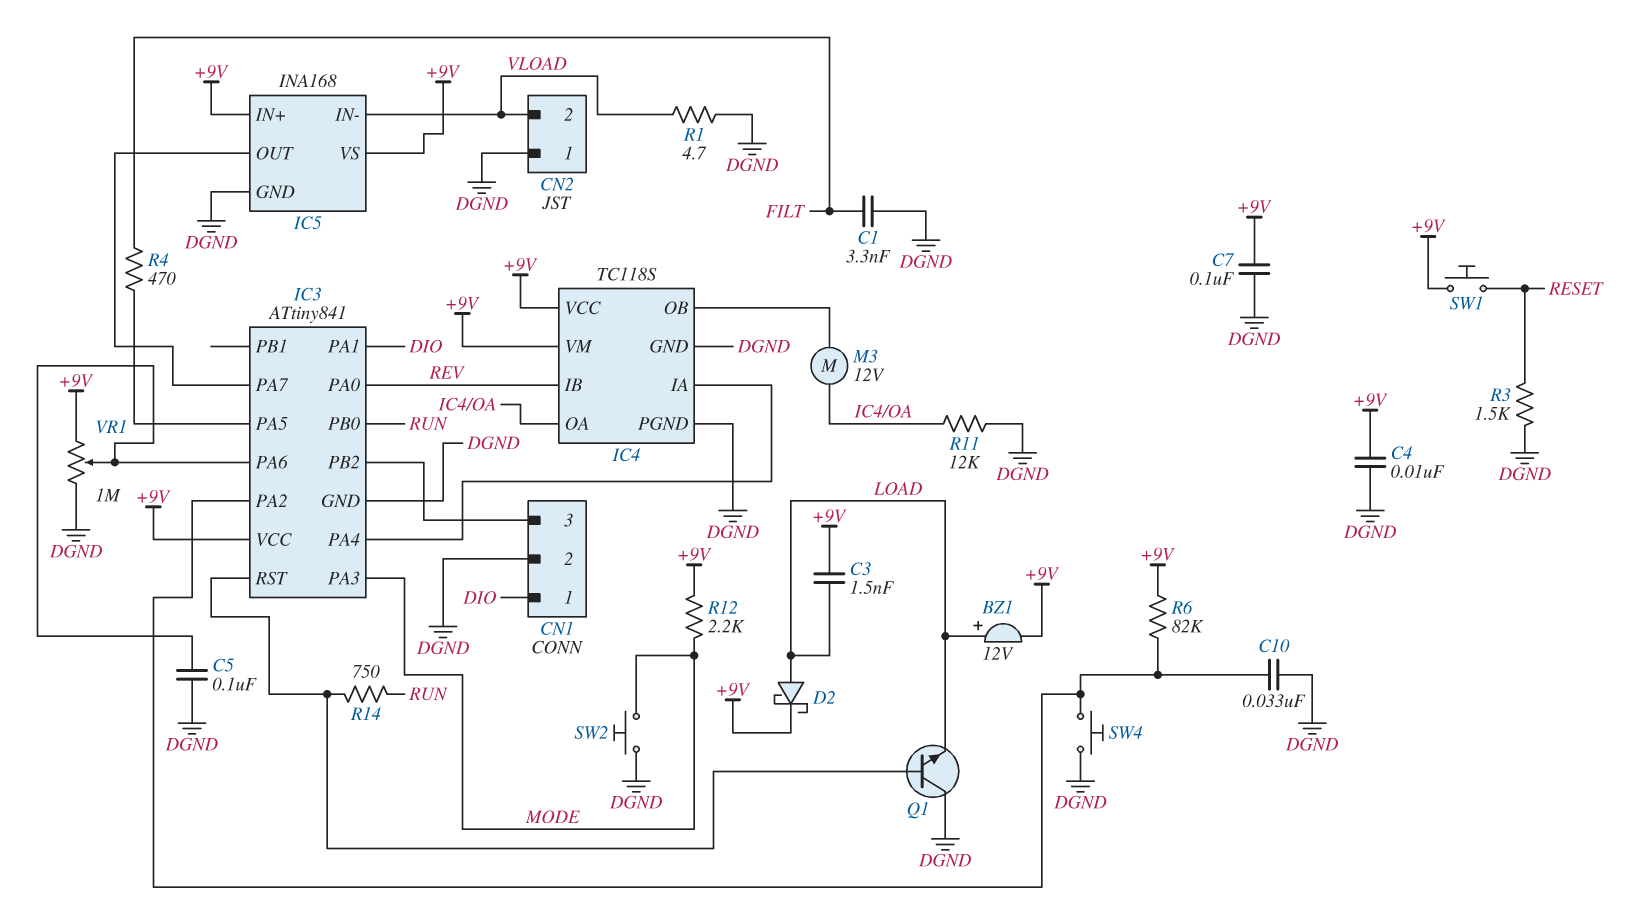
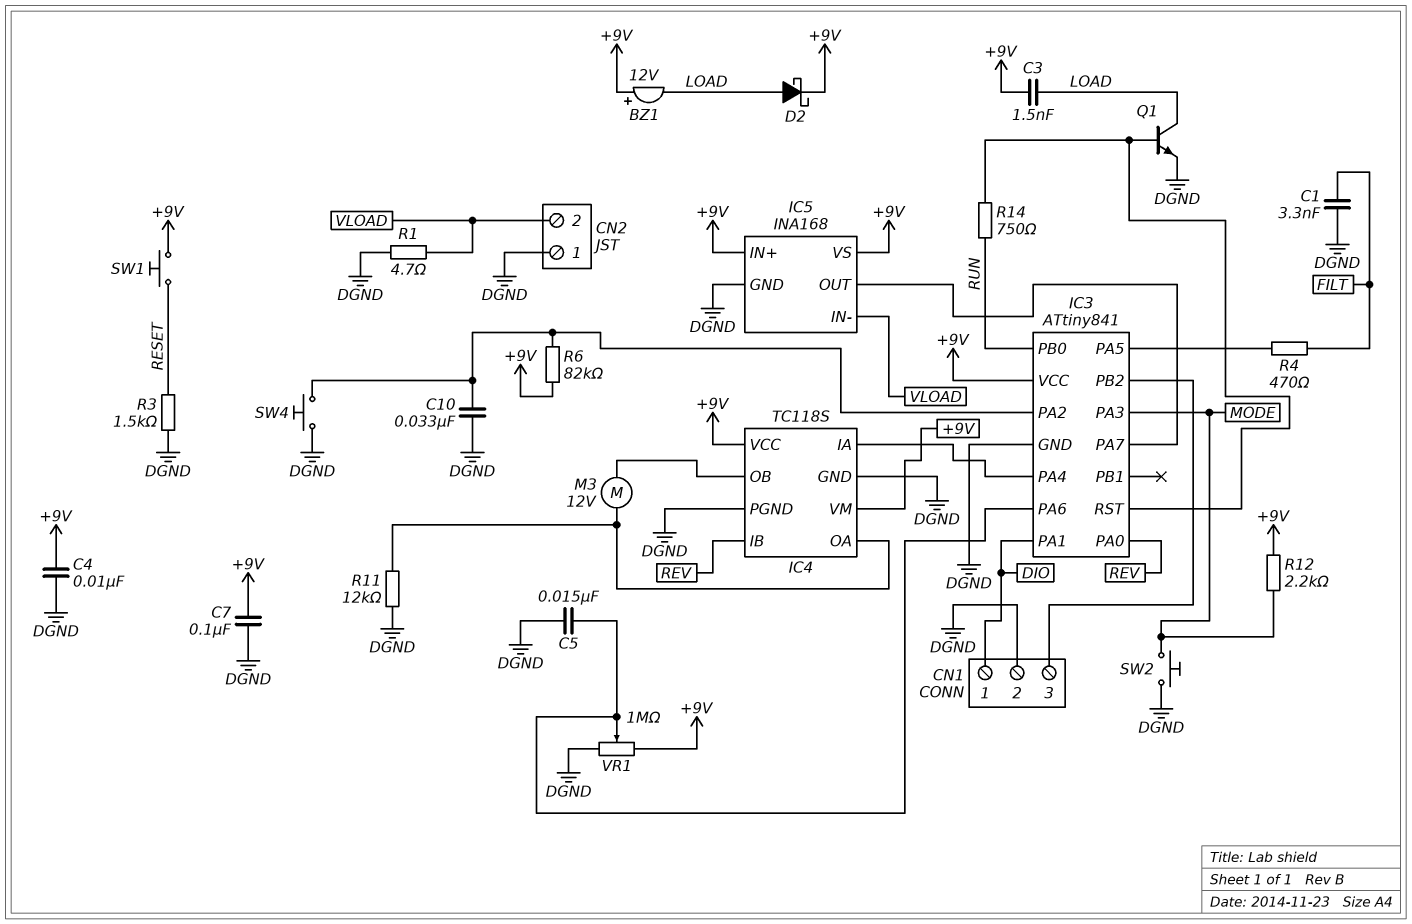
BZ1: buzzer 12V (plus LOAD, minus +9V) -> buzzer 12V (plus +9V, minus LOAD)
C5: 100nF (DGND, IC3/PA6) -> 15nF (DGND, IC3/PA6)
Q1: NPN (B IC3/RST, C DGND, E LOAD) -> NPN (B IC3/RST, C LOAD, E DGND)

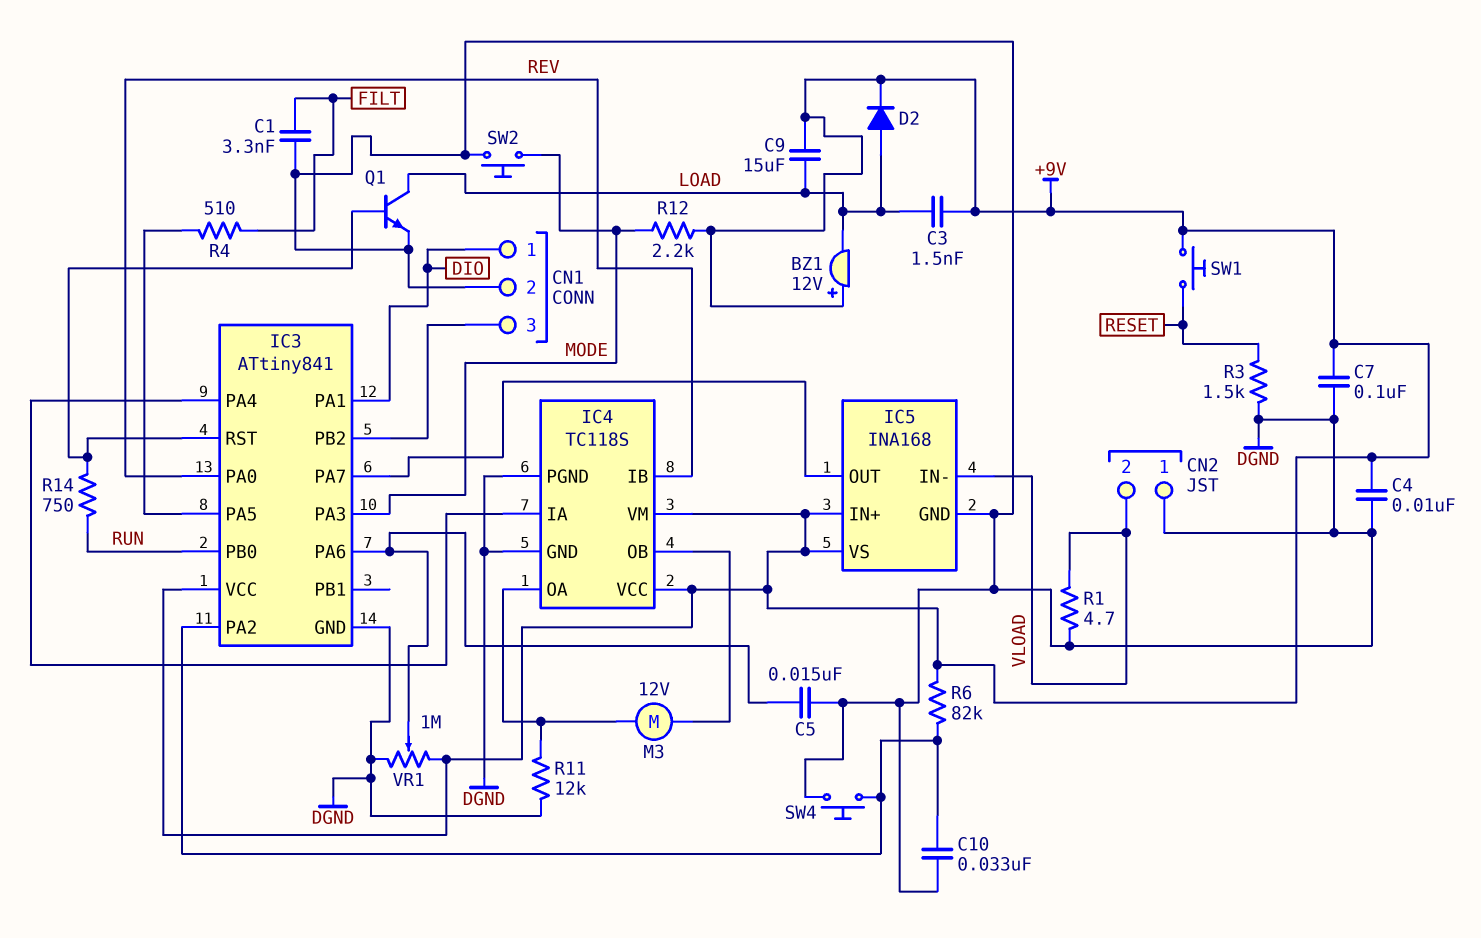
C9: none -> 15uF (+9V, LOAD)
D2: schottky (A LOAD, K +9V) -> diode (A LOAD, K +9V)
R4: 470 (FILT, IC3/PA5) -> 510 (FILT, IC3/PA5)

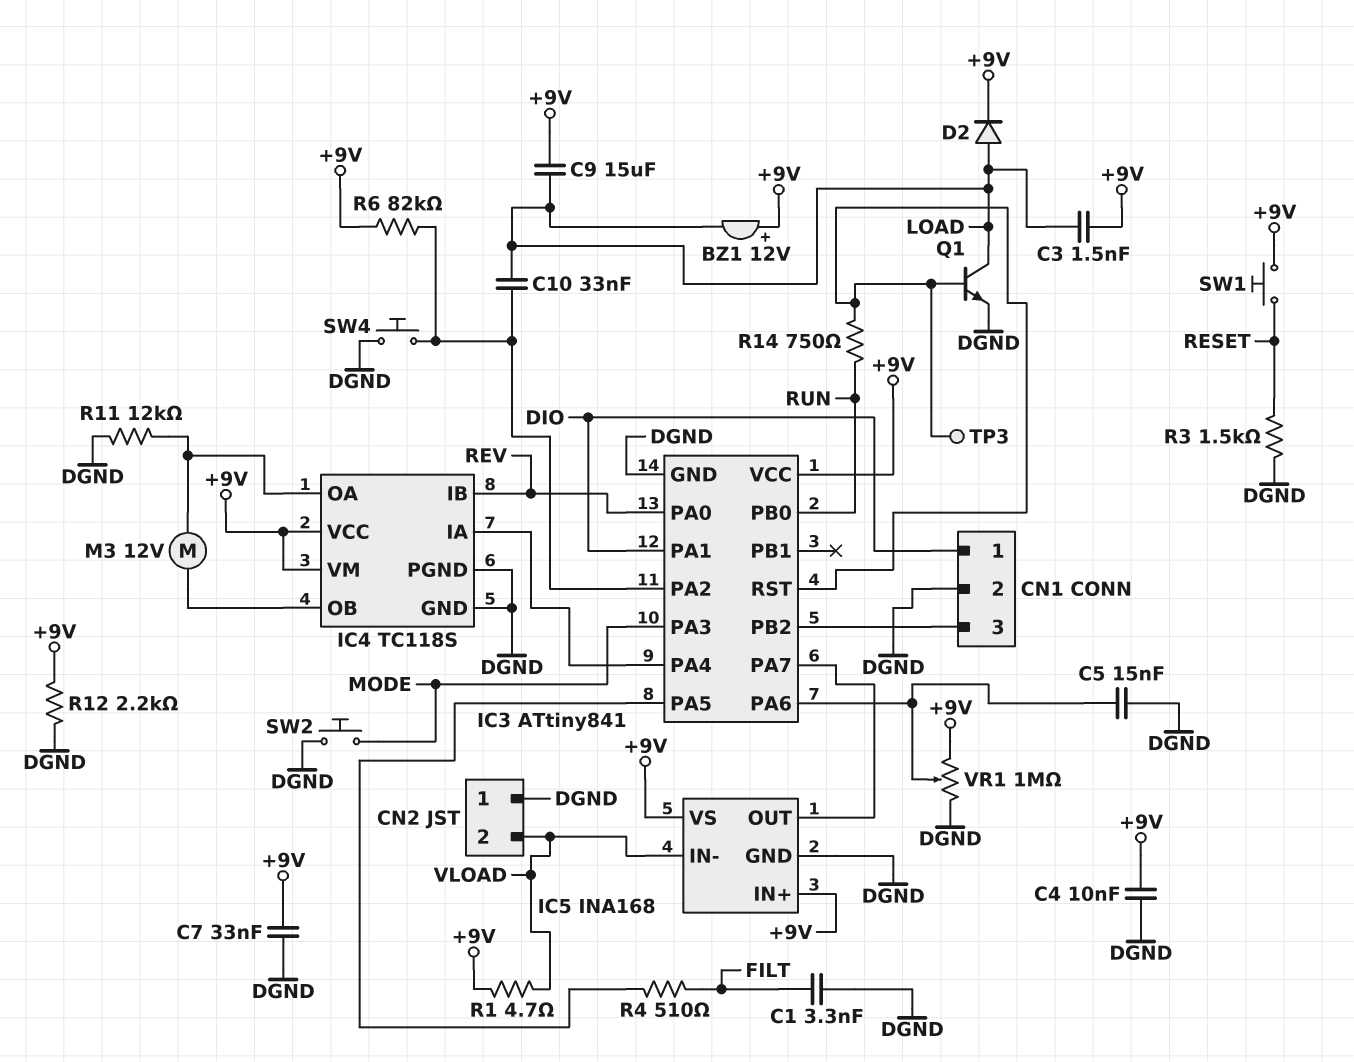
C7: 100nF (+9V, DGND) -> 33nF (+9V, DGND)
C10: 33nF (DGND, IC3/PA2) -> 33nF (IC3/PA2, LOAD)
R1: 4.7 (DGND, VLOAD) -> 4.7 (+9V, VLOAD)
R12: 2.2k (+9V, MODE) -> 2.2k (+9V, DGND)
TP3: none -> test point (IC3/RST)

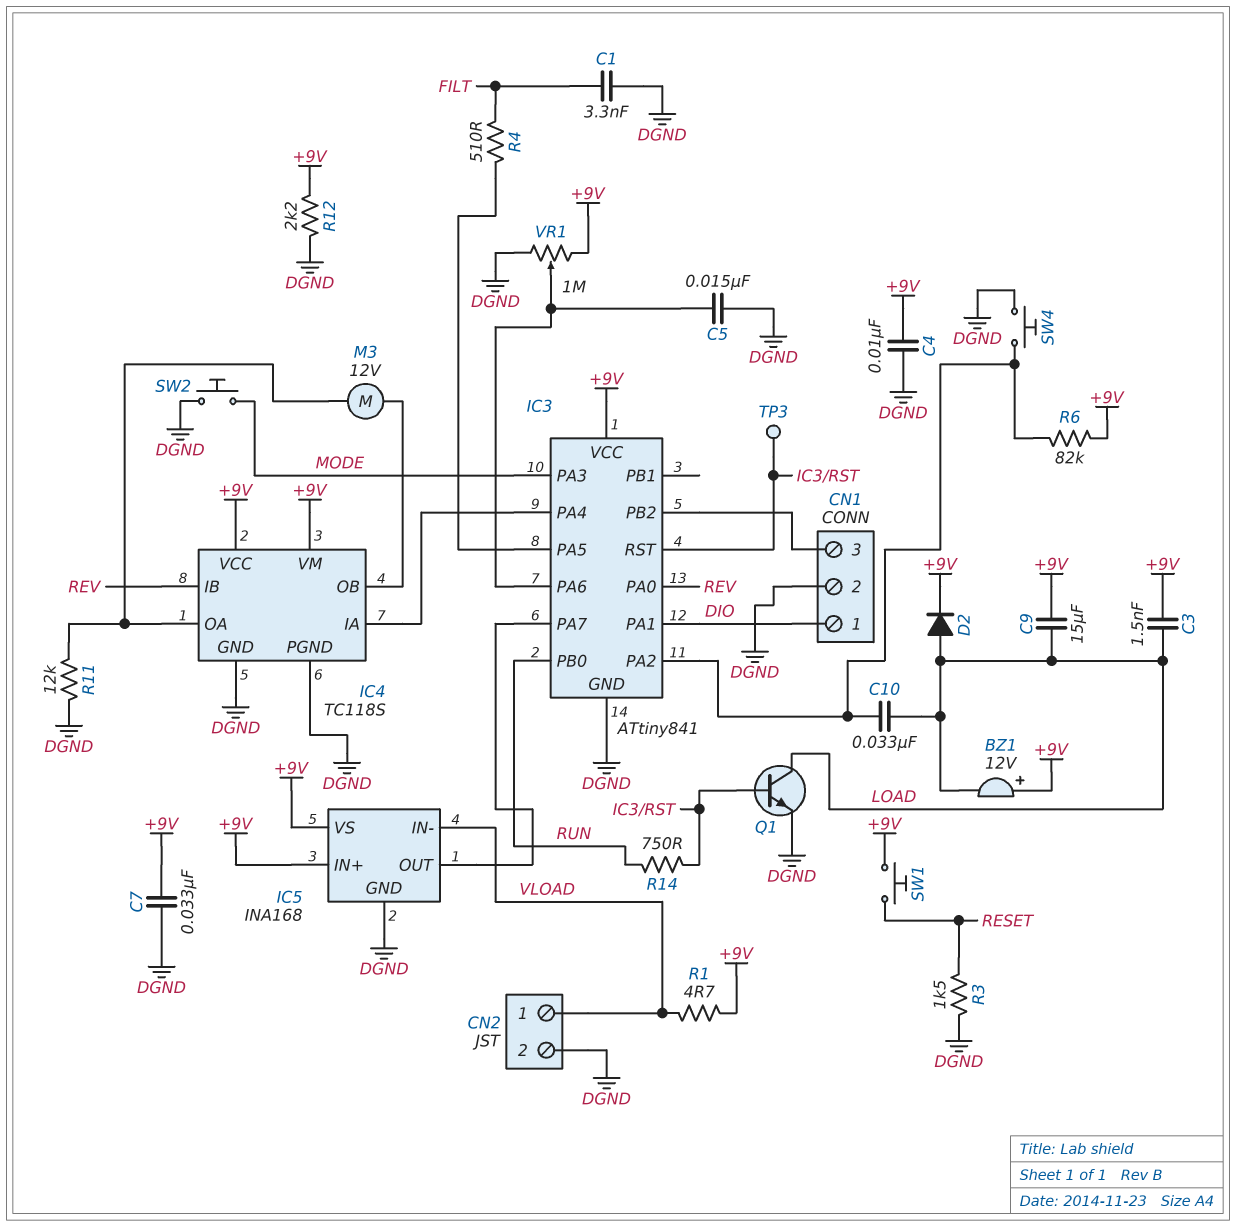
CN2 pin 1: DGND -> VLOAD
CN2 pin 2: VLOAD -> DGND

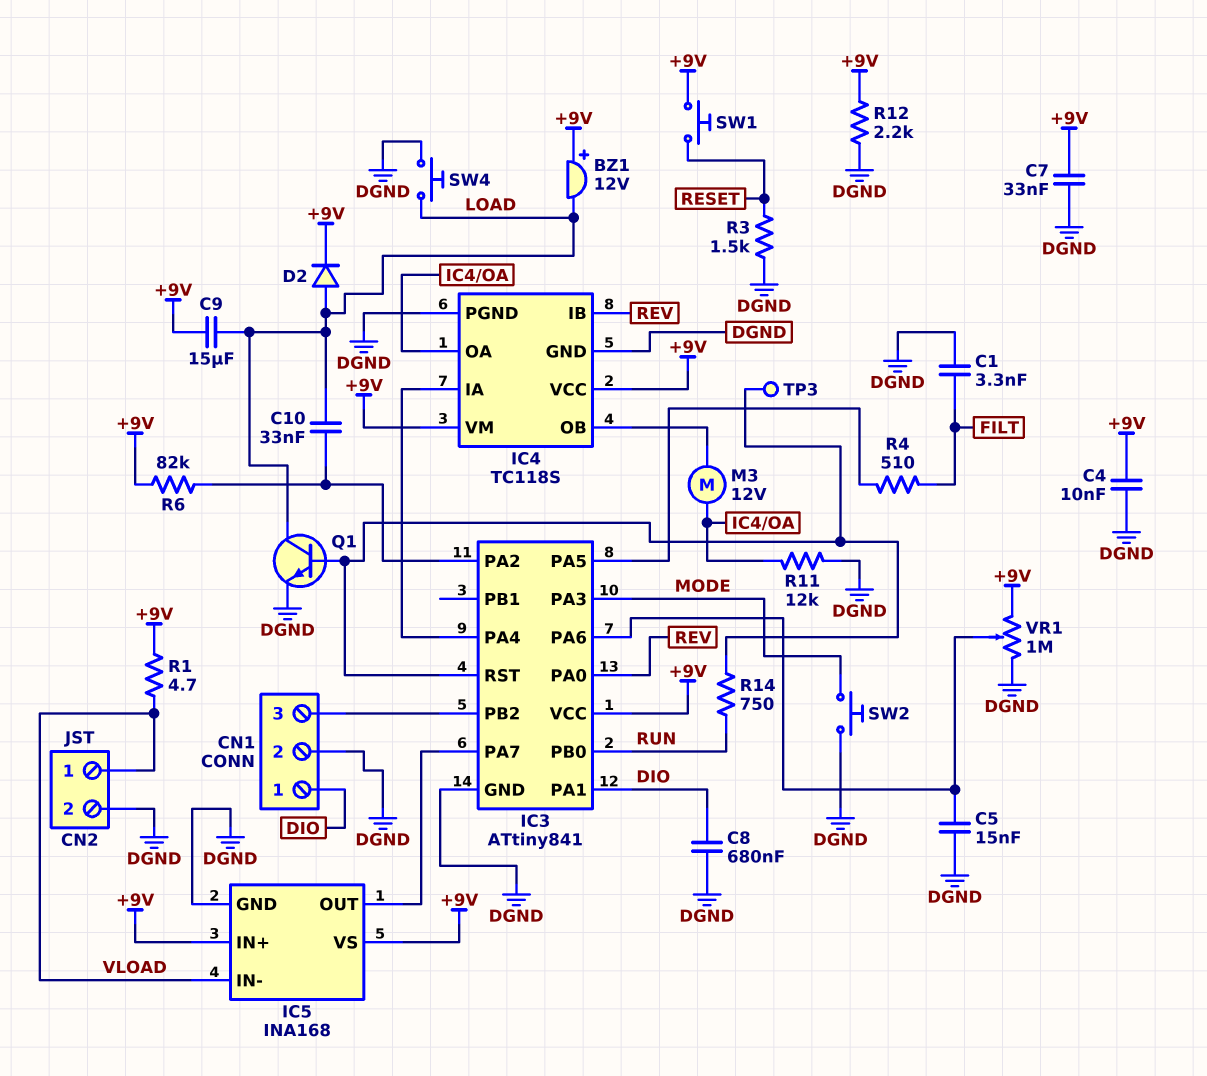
C3: 1.5nF (+9V, LOAD) -> none
C8: none -> 680nF (DGND, DIO)
SW4: button (DGND, IC3/PA2) -> button (DGND, LOAD)

